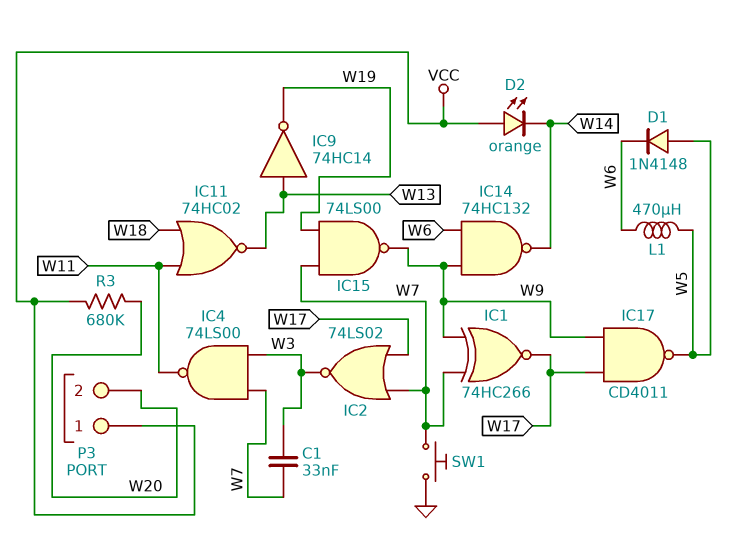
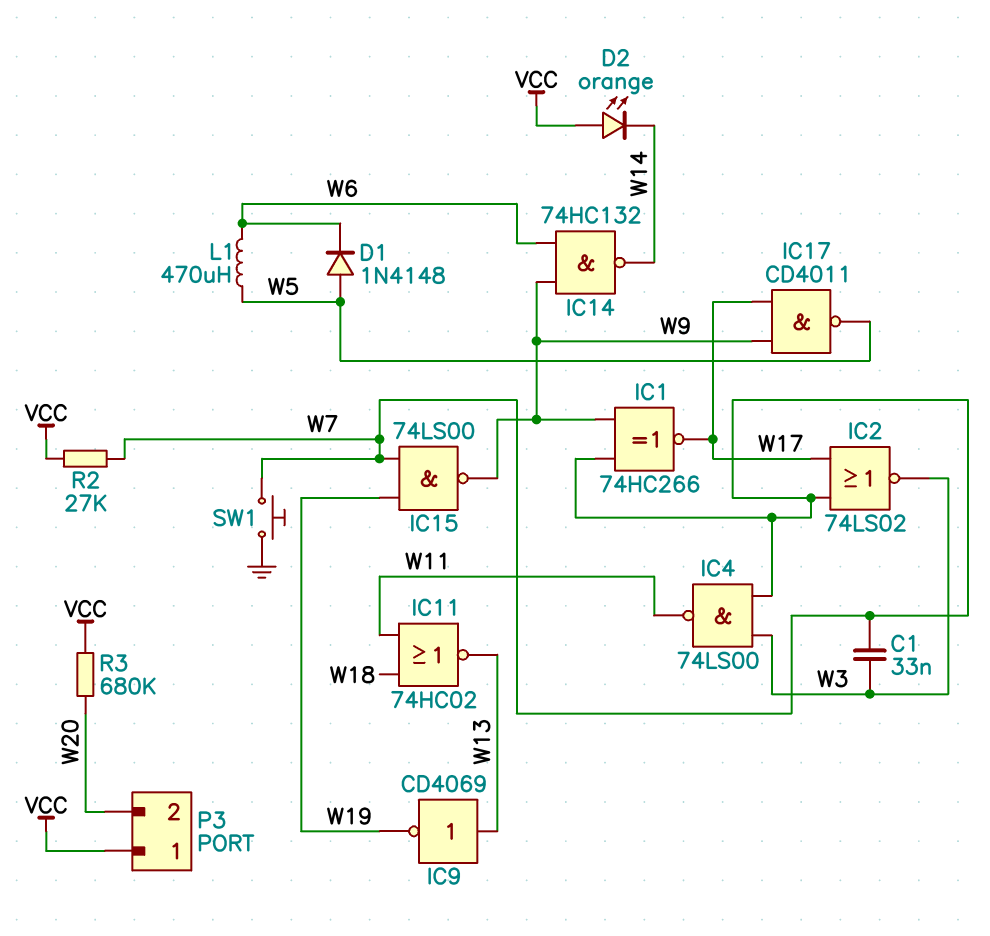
IC9: NOT 74HC14 (in W13, out W19) -> NOT CD4069 (in W13, out W19)
R2: none -> 27k (VCC, W7)

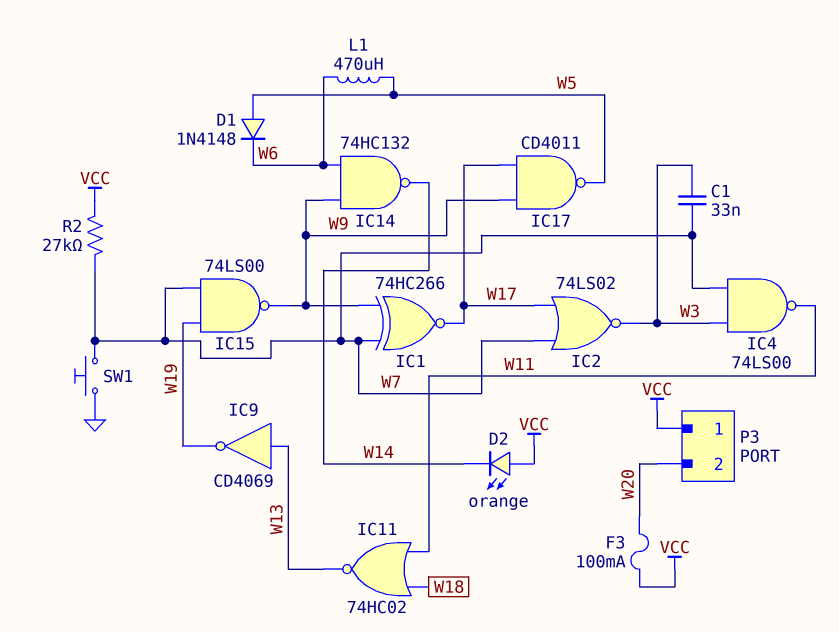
F3: none -> 100mA (VCC, W20)
R3: 680k (VCC, W20) -> none

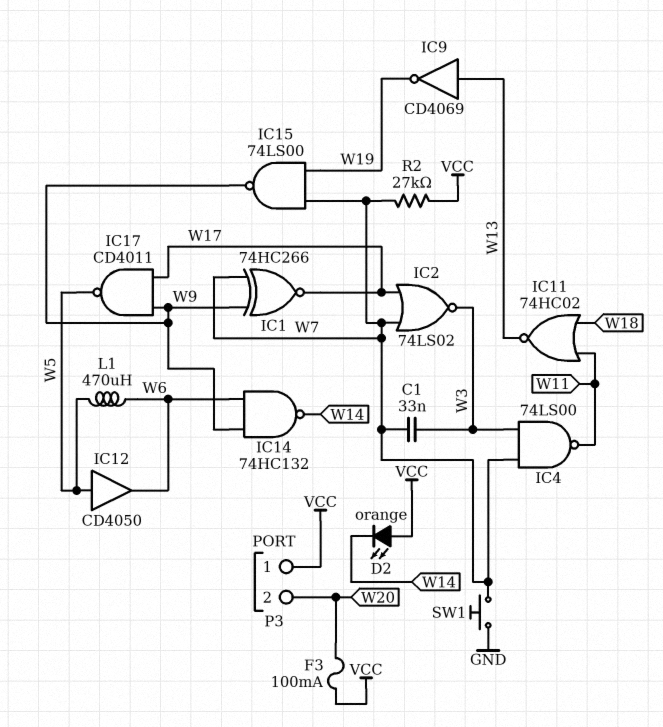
D1: diode 1N4148 (A W5, K W6) -> none
IC12: none -> buffer CD4050 (in W5, out W6)

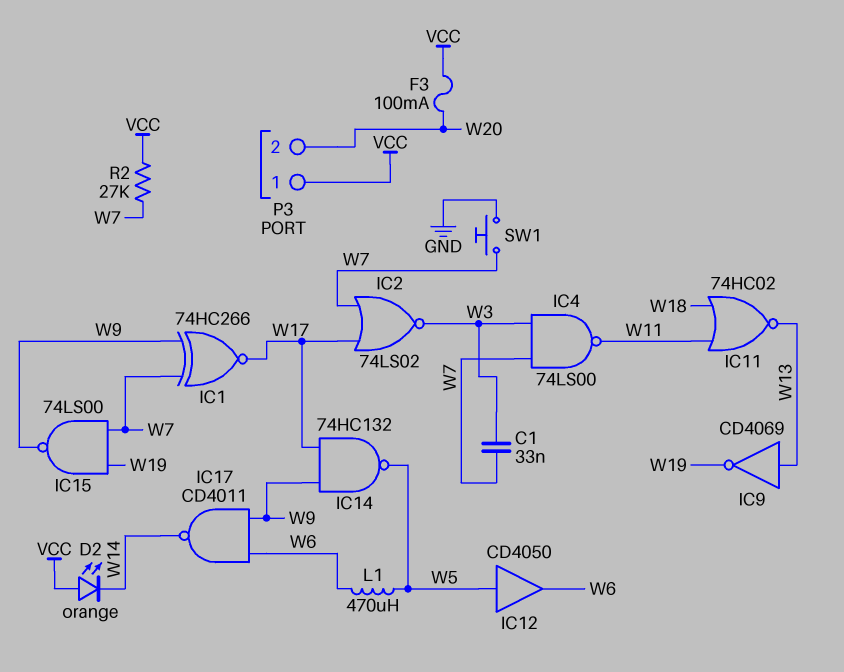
IC14: NAND 74HC132 (in W6, in W9, out W14) -> NAND 74HC132 (in W9, in W17, out W5)
IC17: NAND CD4011 (in W9, in W17, out W5) -> NAND CD4011 (in W6, in W9, out W14)

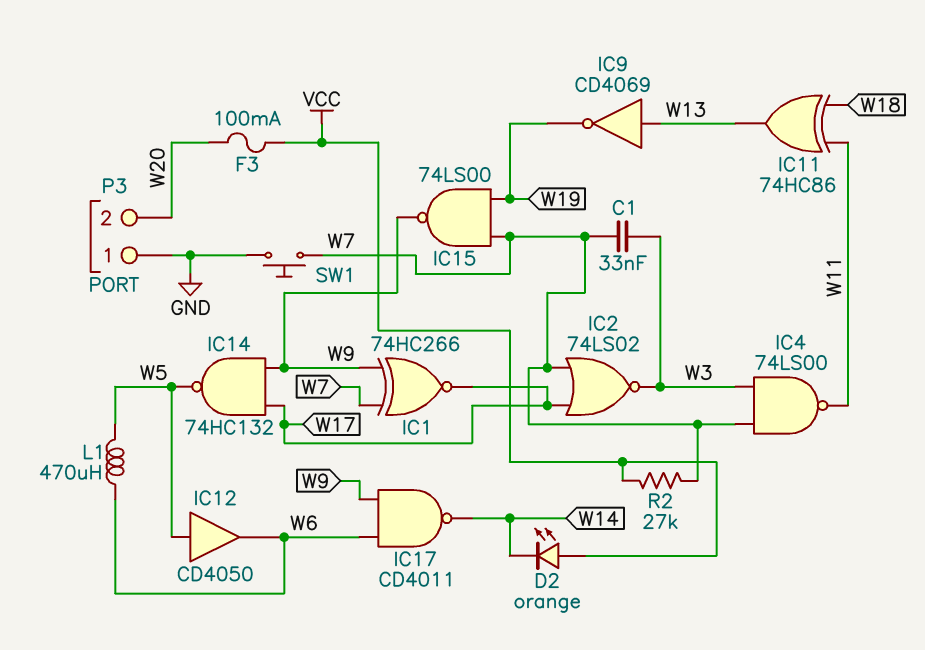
IC11: NOR 74HC02 (in W11, in W18, out W13) -> XOR 74HC86 (in W11, in W18, out W13)
P3 pin 1: VCC -> GND

